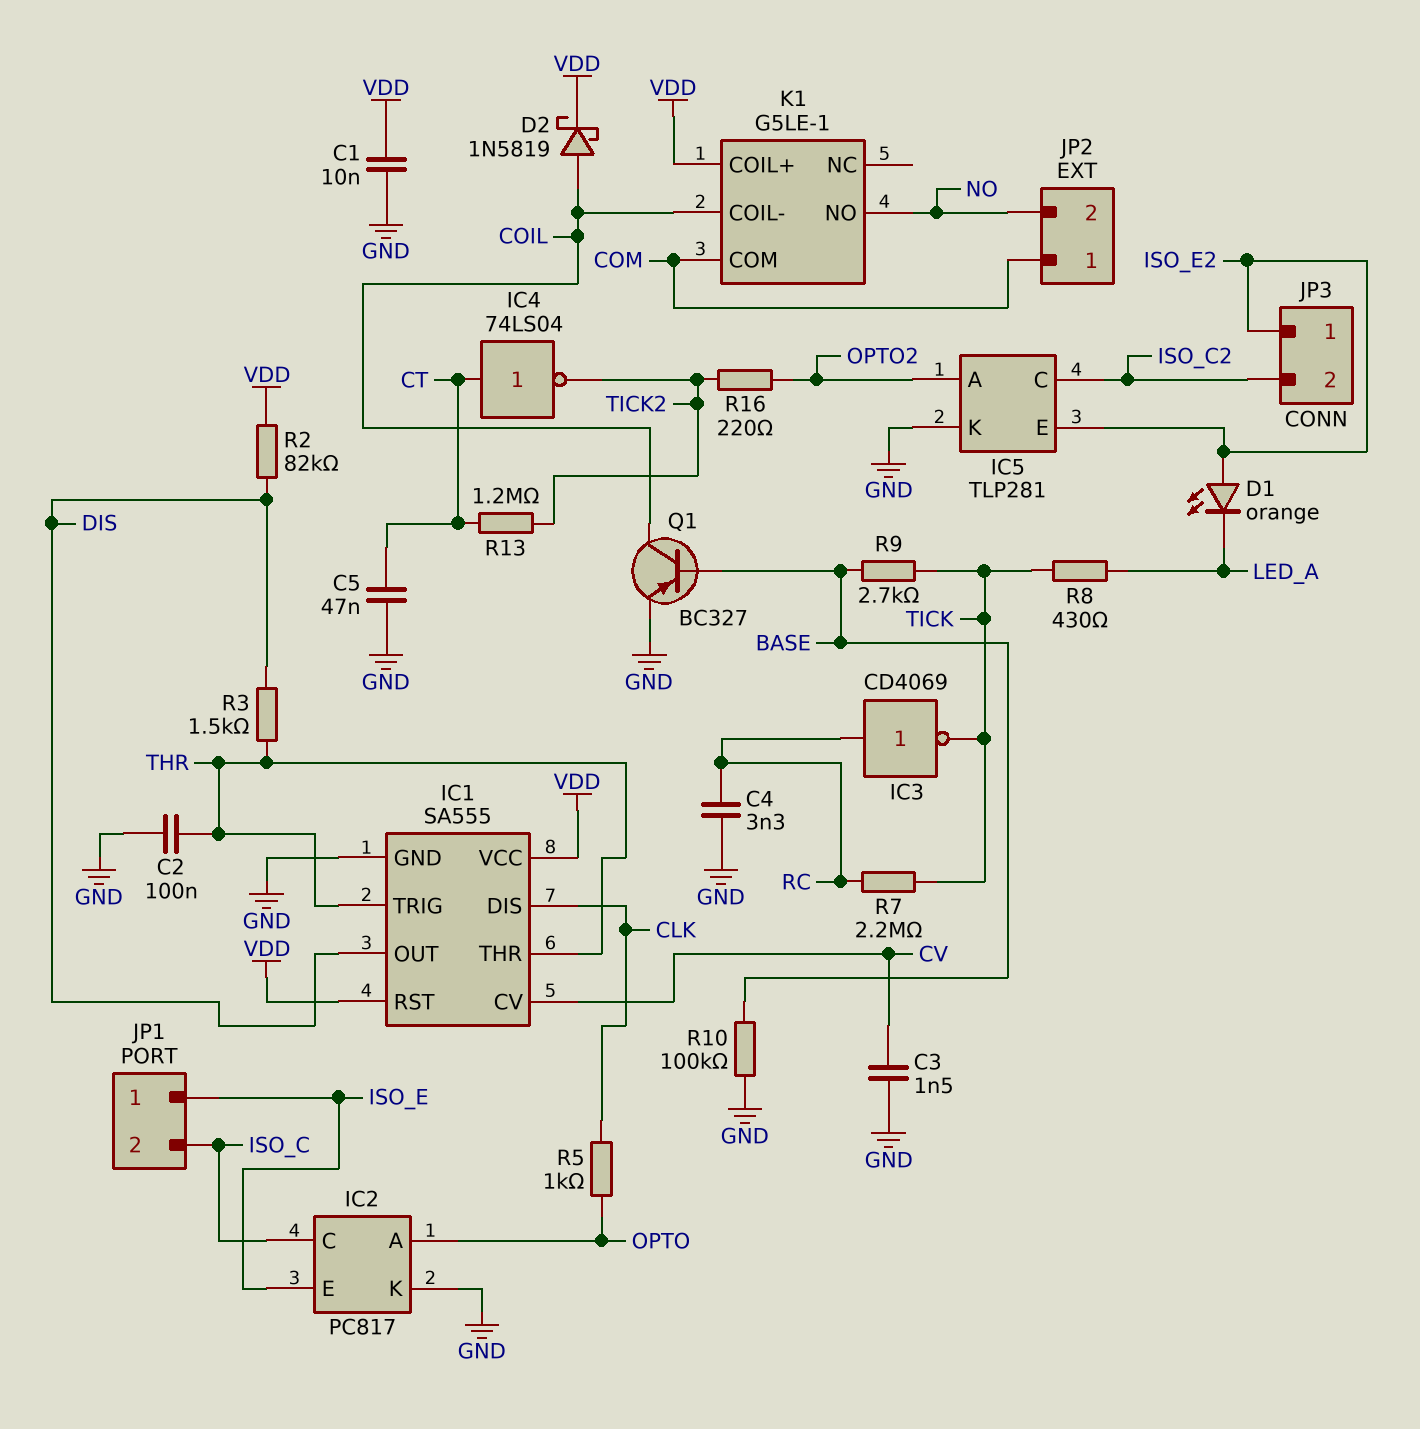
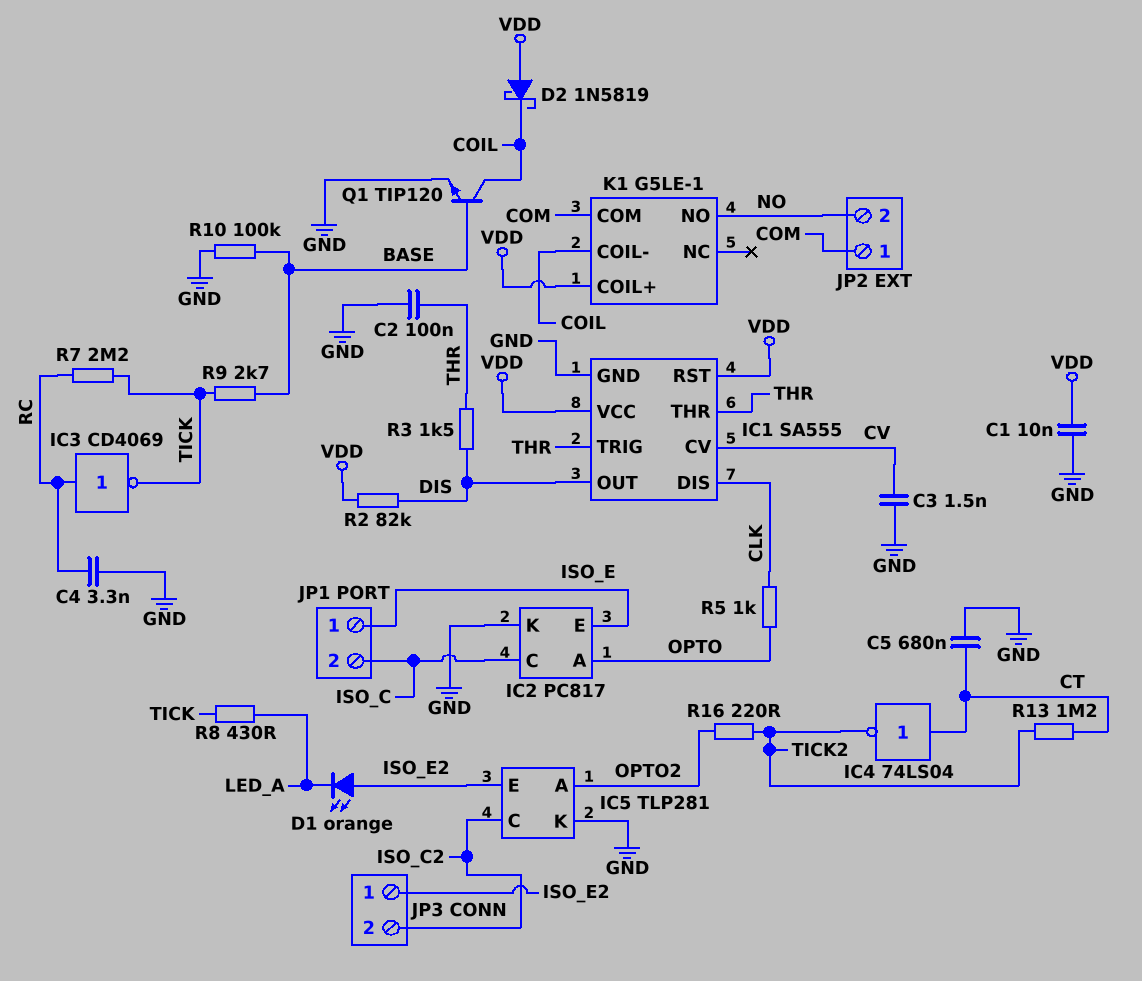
C5: 47nF (CT, GND) -> 680nF (CT, GND)
D2: schottky 1N5819 (A COIL, K VDD) -> schottky 1N5819 (A VDD, K COIL)
Q1: PNP BC327 (B BASE, C COIL, E GND) -> NPN TIP120 (B BASE, C COIL, E GND)

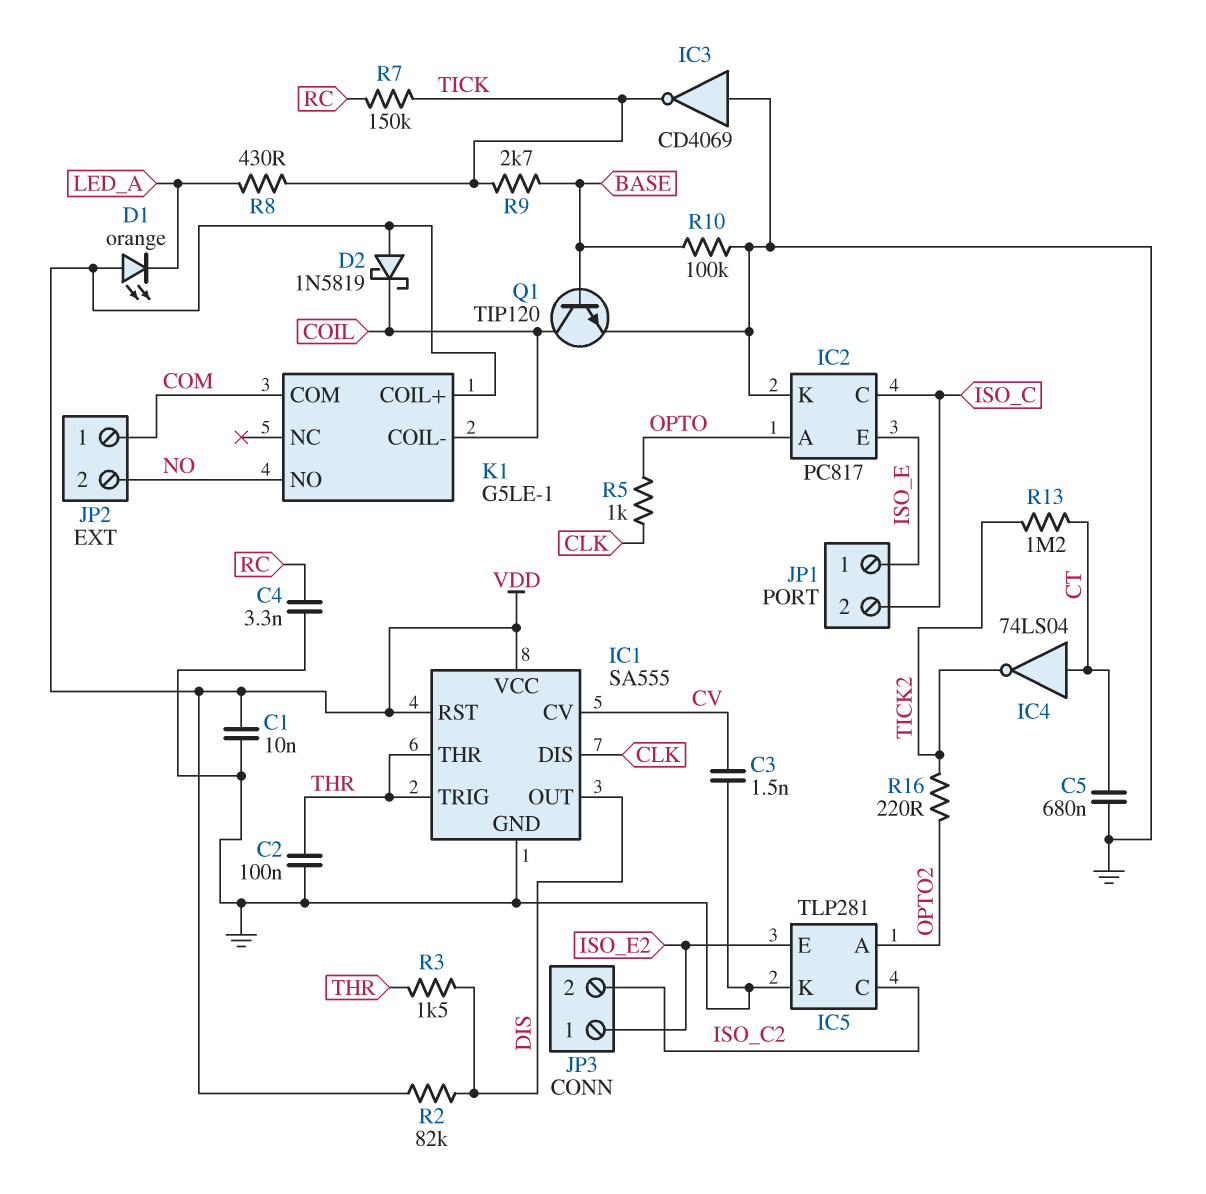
D1: LED orange (A ISO_E2, K LED_A) -> LED orange (A VDD, K LED_A)
IC3: NOT CD4069 (in RC, out TICK) -> NOT CD4069 (in GND, out TICK)
R7: 2.2M (RC, TICK) -> 150k (RC, TICK)

